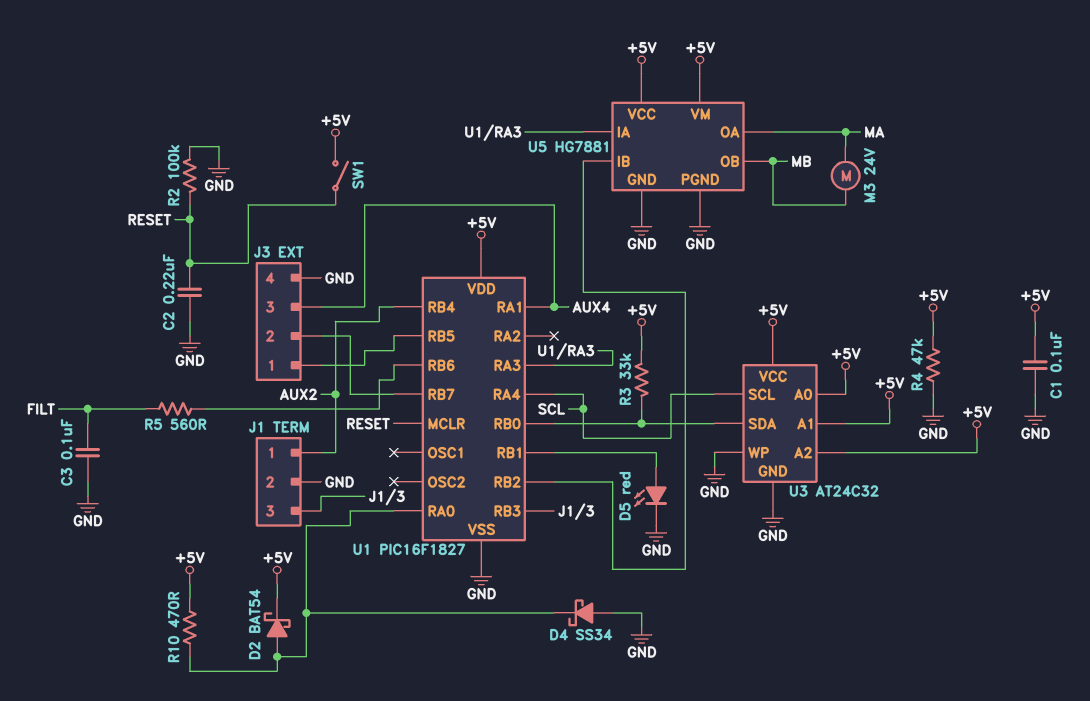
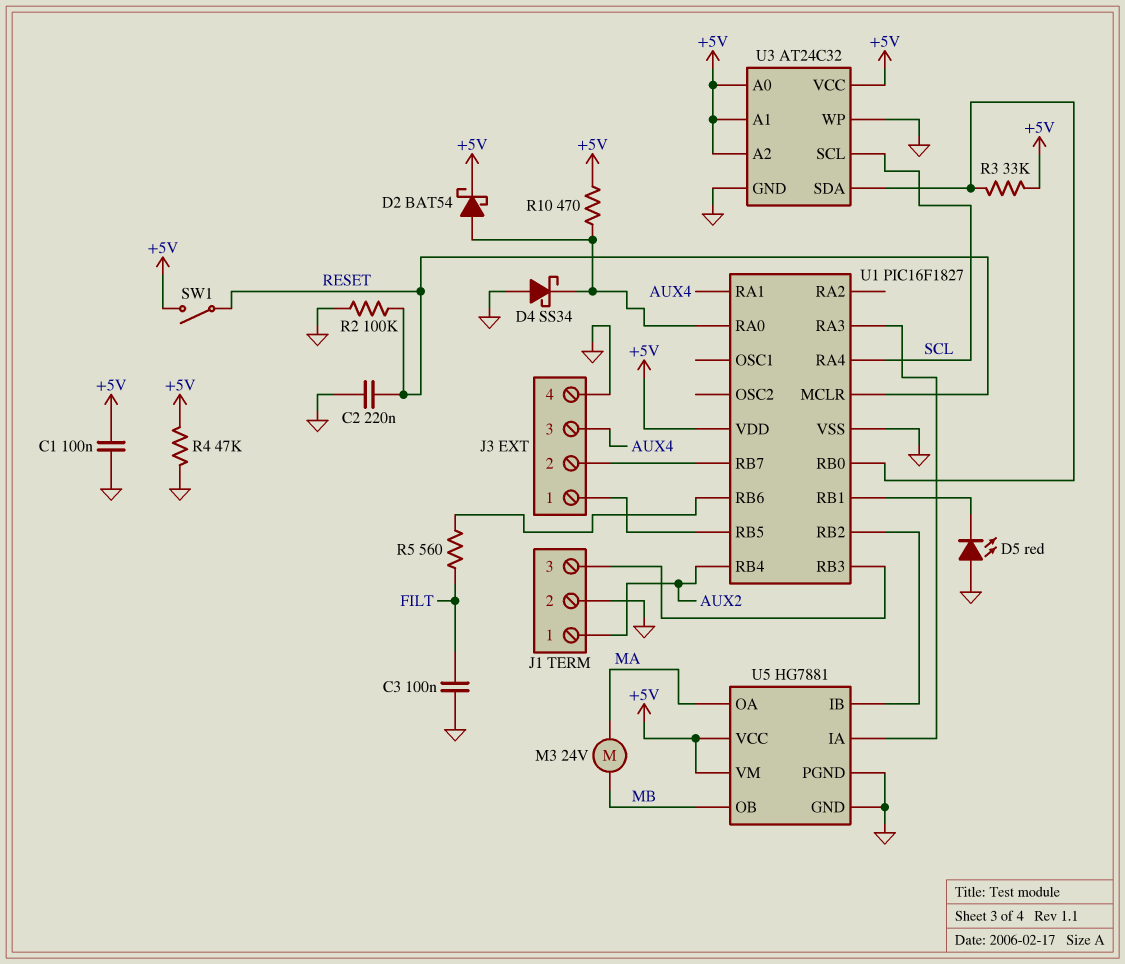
D5: LED red (A U1/RB1, K GND) -> LED red (A GND, K U1/RB1)

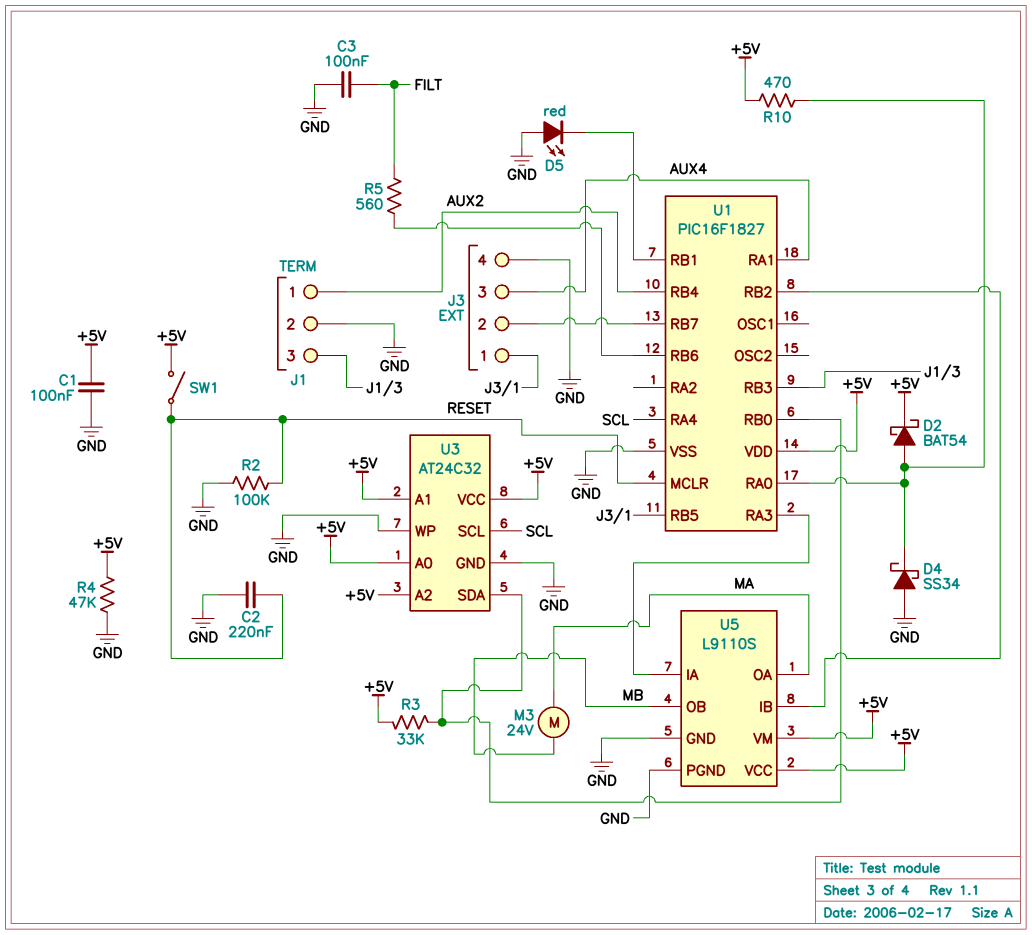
U5: HG7881 -> L9110S

